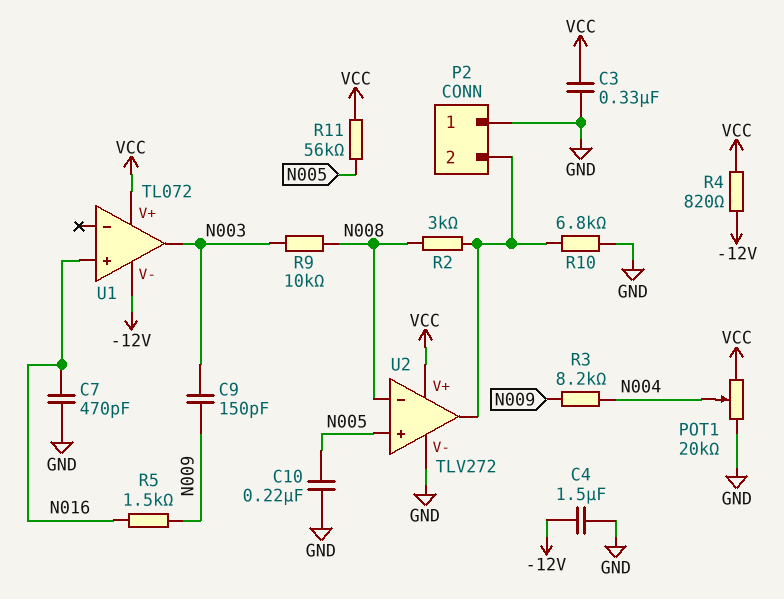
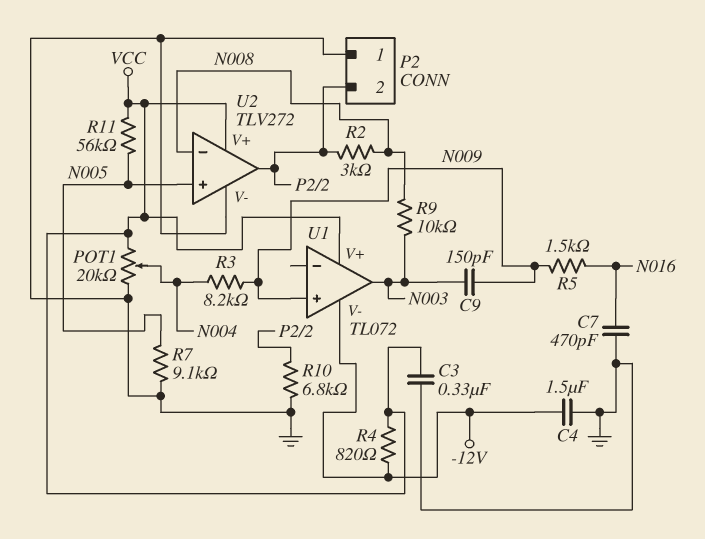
C10: 220nF (GND, N005) -> none
R7: none -> 9.1k (GND, N005)
U1 pin in+: N016 -> N009

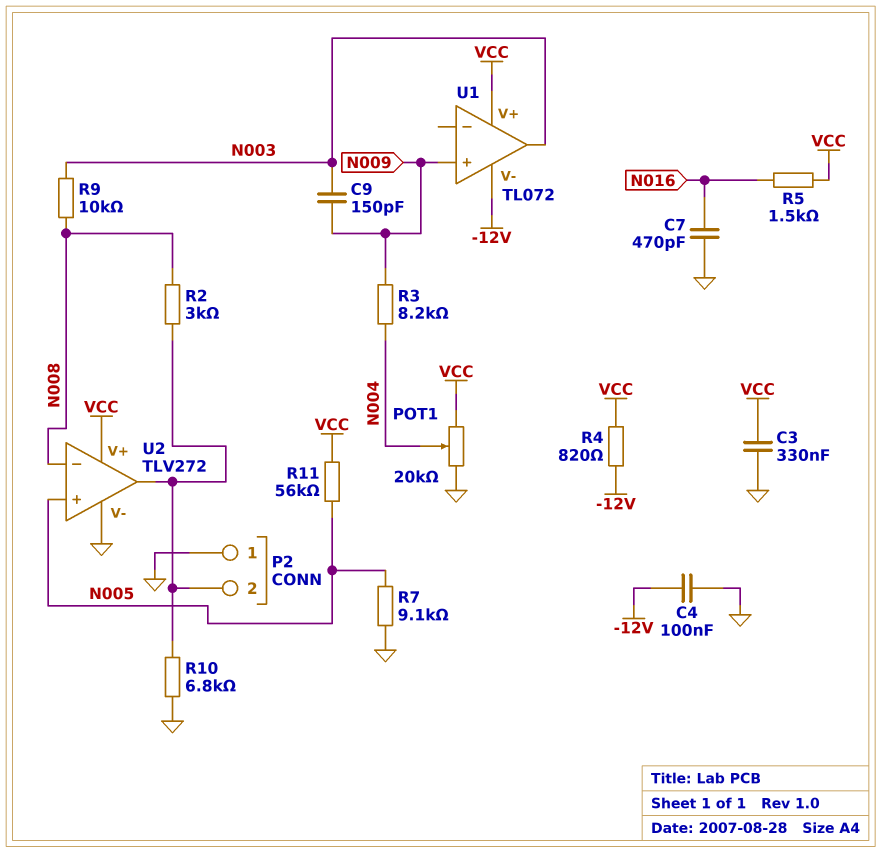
C4: 1.5uF (-12V, GND) -> 100nF (-12V, GND)
R5: 1.5k (N009, N016) -> 1.5k (N016, VCC)

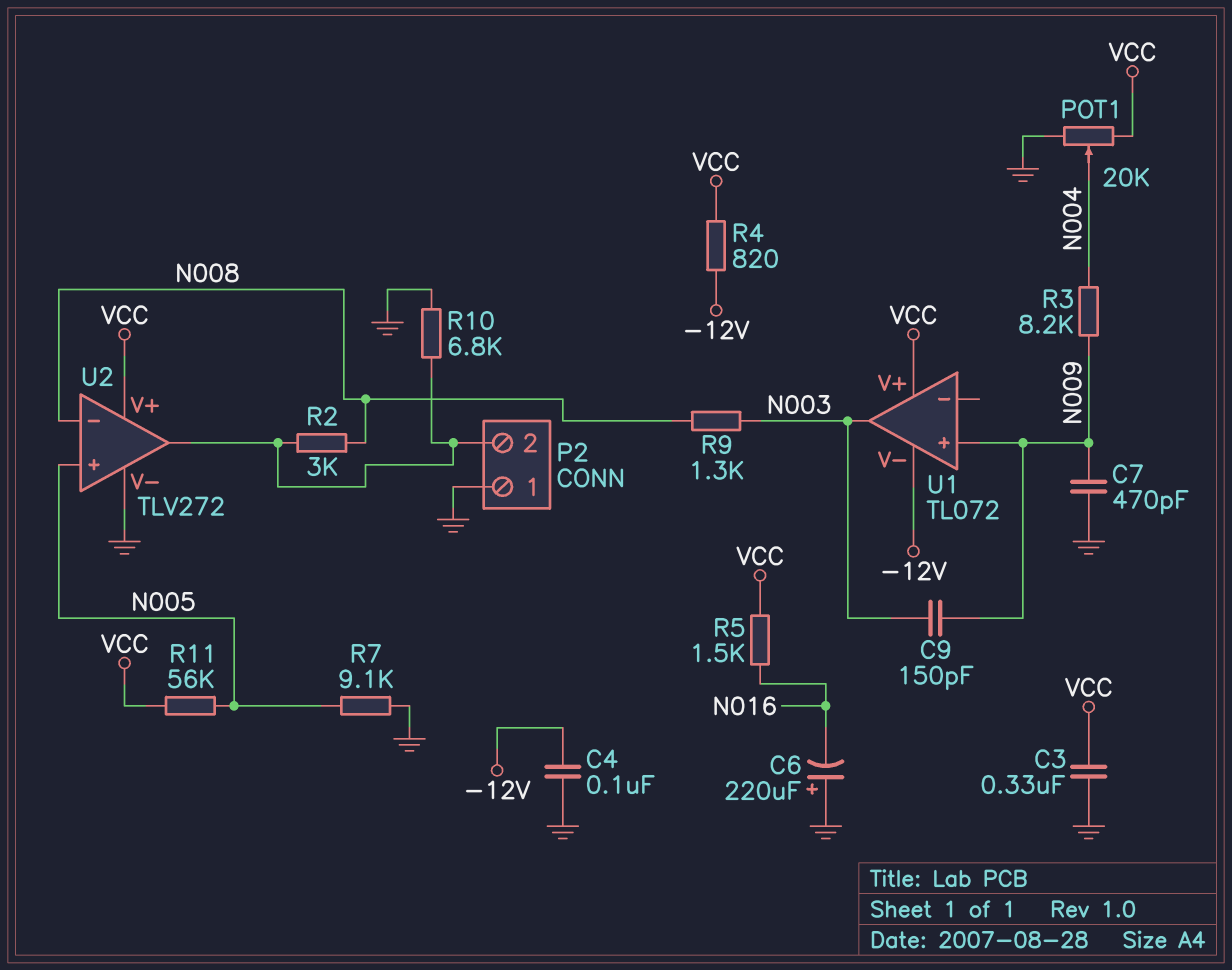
C6: none -> 220uF (plus GND, minus N016)
C7: 470pF (GND, N016) -> 470pF (GND, N009)
R9: 10k (N003, N008) -> 1.3k (N003, N008)

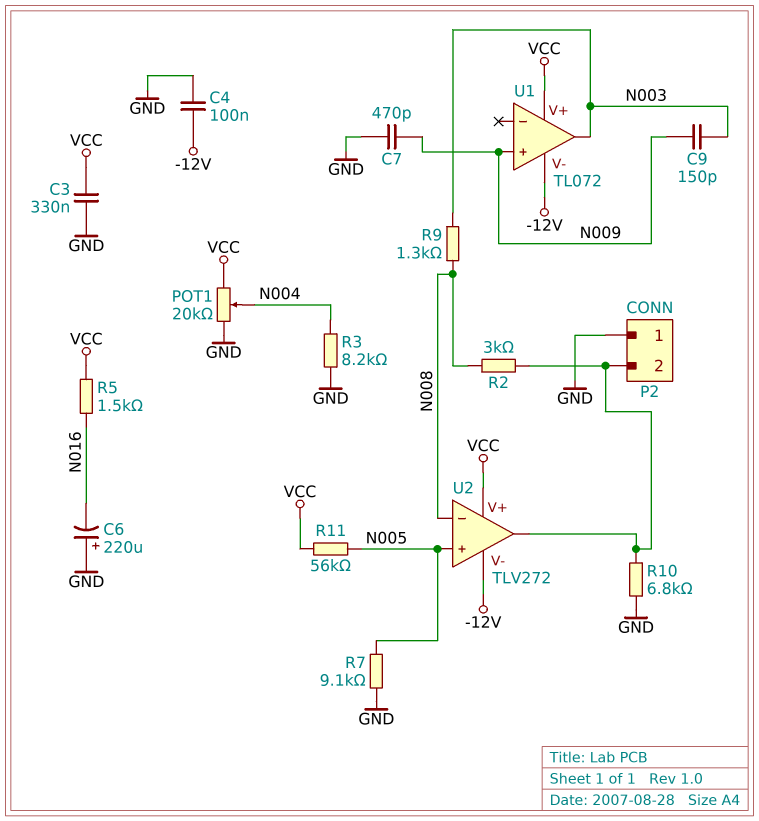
R3: 8.2k (N004, N009) -> 8.2k (GND, N004)
R4: 820 (-12V, VCC) -> none
U2 pin V-: GND -> -12V

